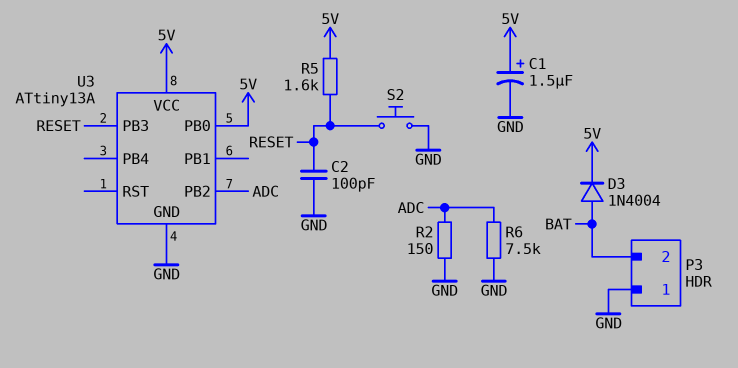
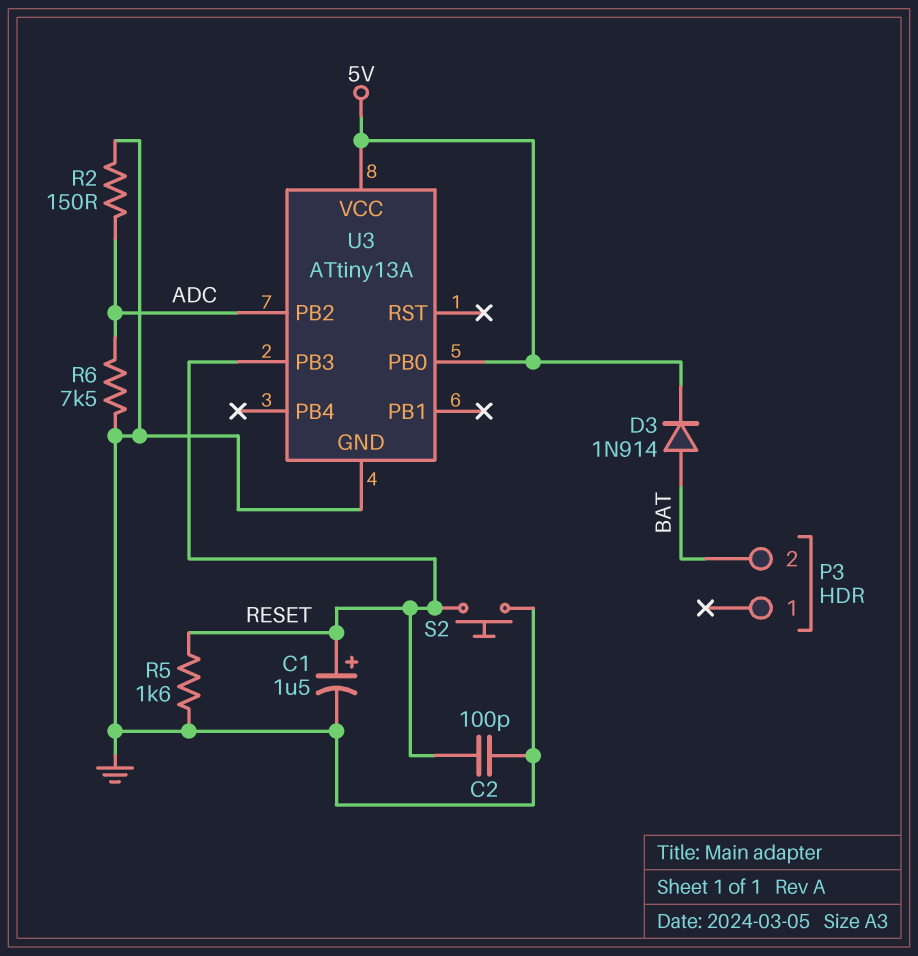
C1: 1.5uF (plus 5V, minus GND) -> 1.5uF (plus RESET, minus GND)
D3: diode 1N4004 (A BAT, K 5V) -> diode 1N914 (A BAT, K 5V)
P3 pin 1: GND -> none
R5: 1.6k (5V, RESET) -> 1.6k (GND, RESET)

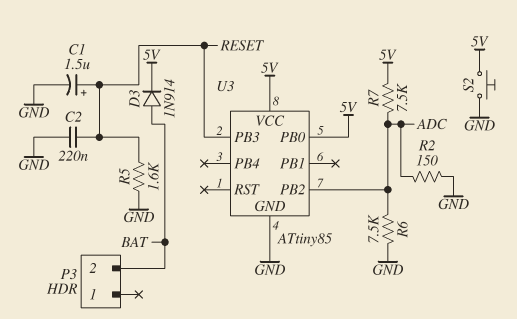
C2: 100pF (GND, RESET) -> 220nF (GND, RESET)
R7: none -> 7.5k (5V, ADC)
S2: button (GND, RESET) -> button (5V, GND)
U3: ATtiny13A -> ATtiny85

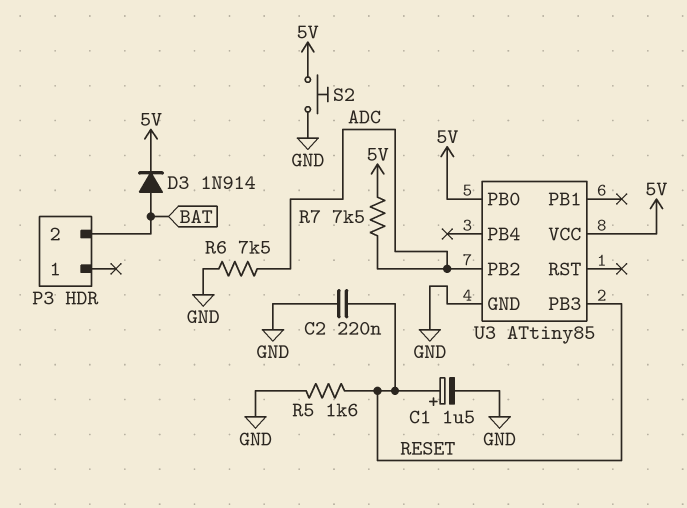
R2: 150 (ADC, GND) -> none

